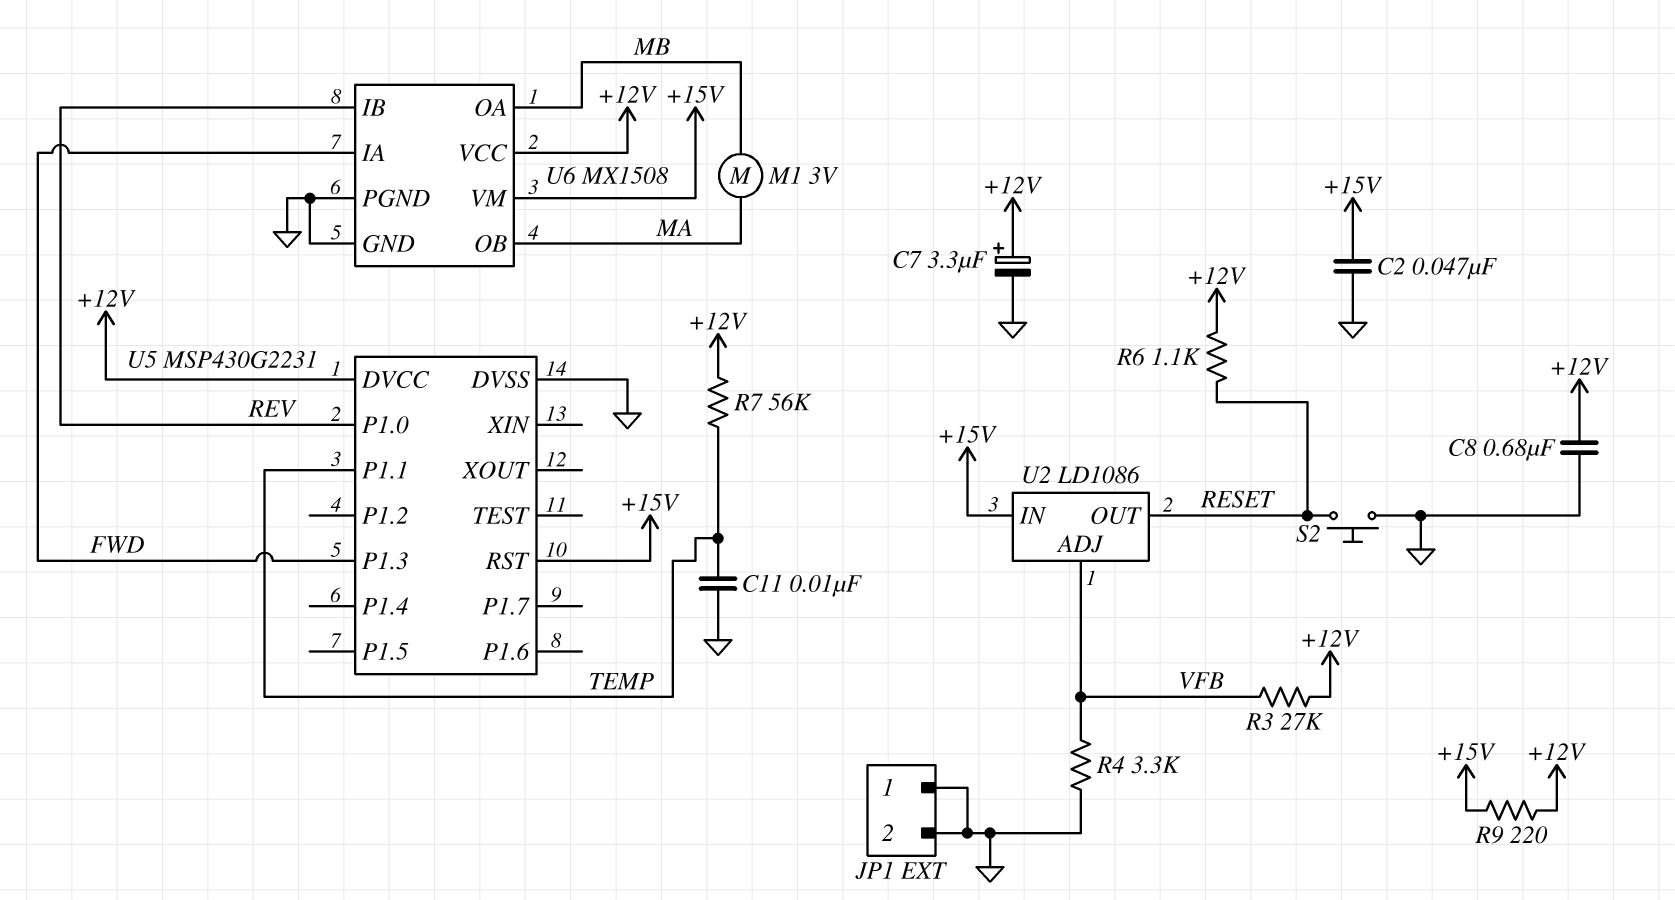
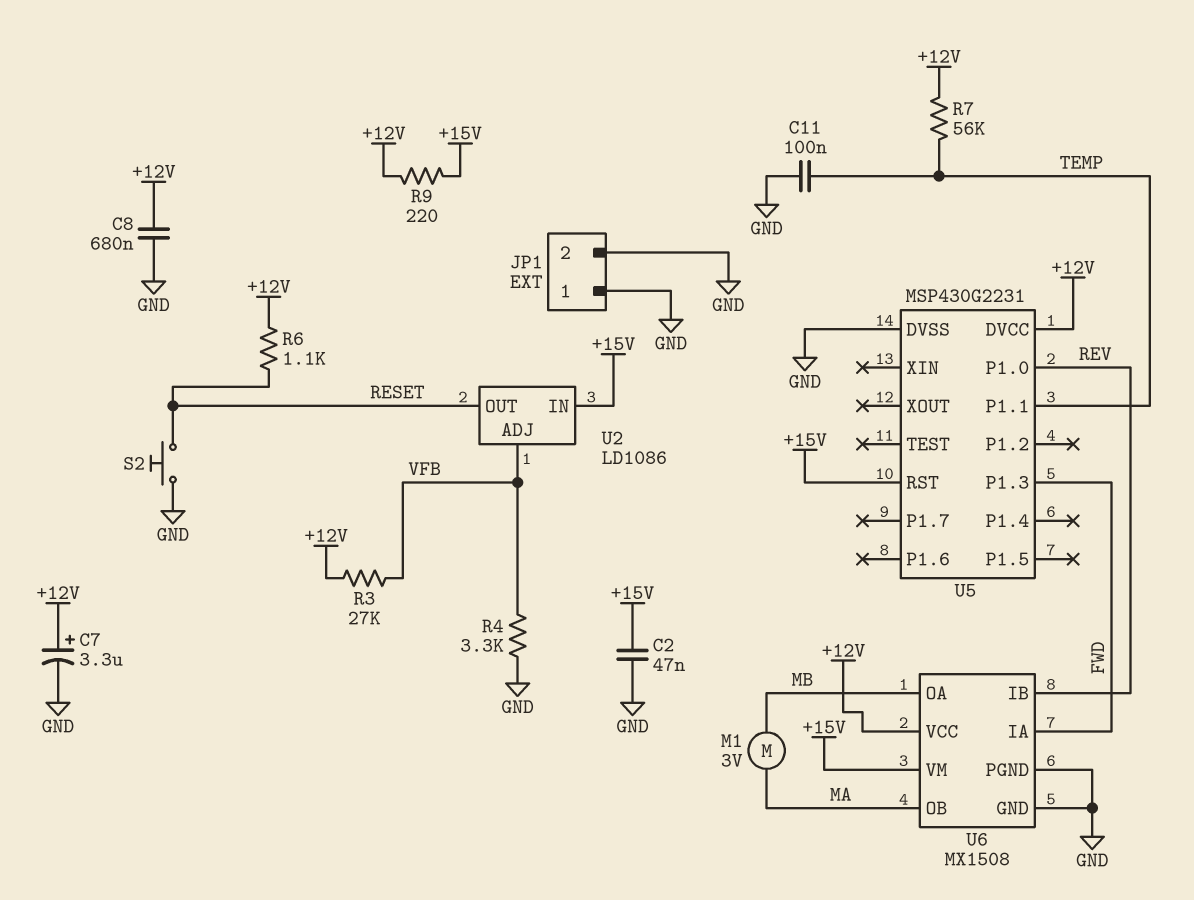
C11: 10nF (GND, TEMP) -> 100nF (GND, TEMP)

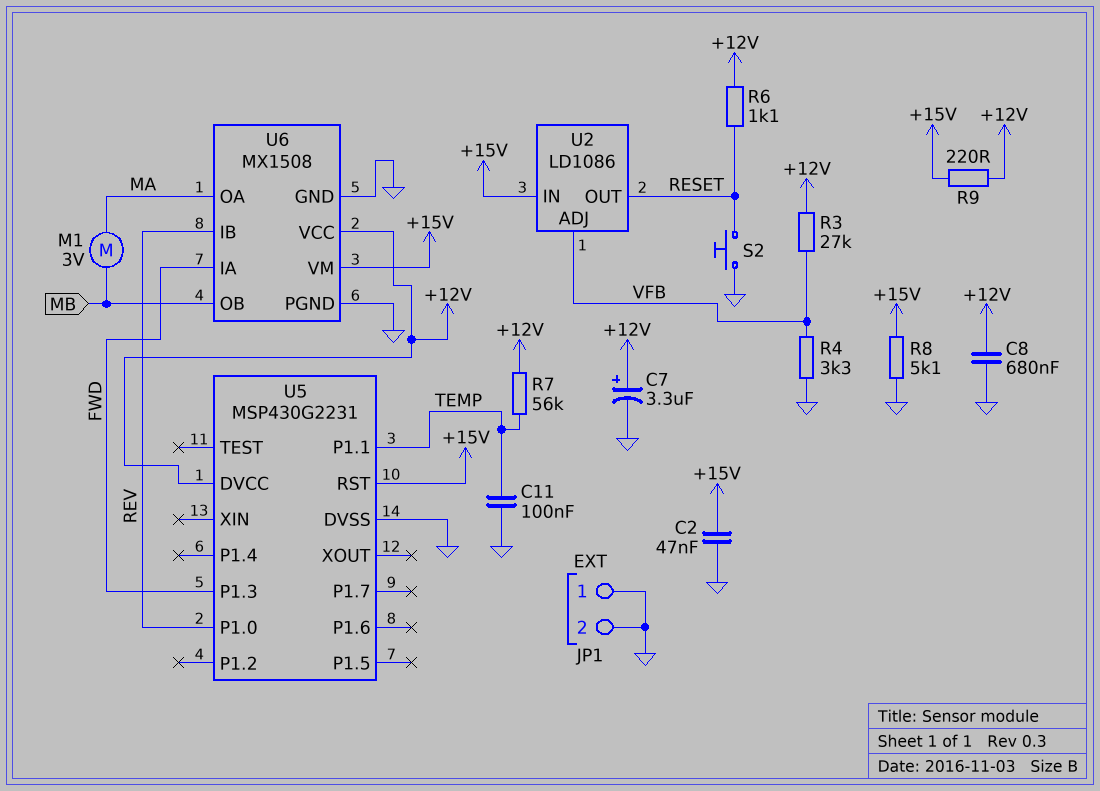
R8: none -> 5.1k (+15V, GND)
U6 pin OA: MB -> MA
U6 pin OB: MA -> MB

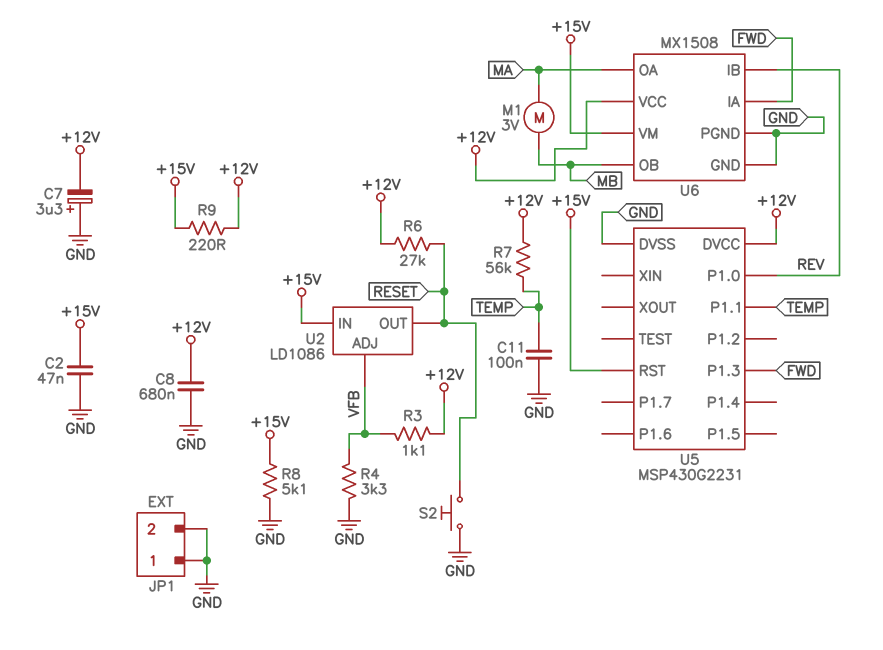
C7: 3.3uF (plus +12V, minus GND) -> 3.3uF (plus GND, minus +12V)
R3: 27k (+12V, VFB) -> 1.1k (+12V, VFB)
R6: 1.1k (+12V, RESET) -> 27k (+12V, RESET)

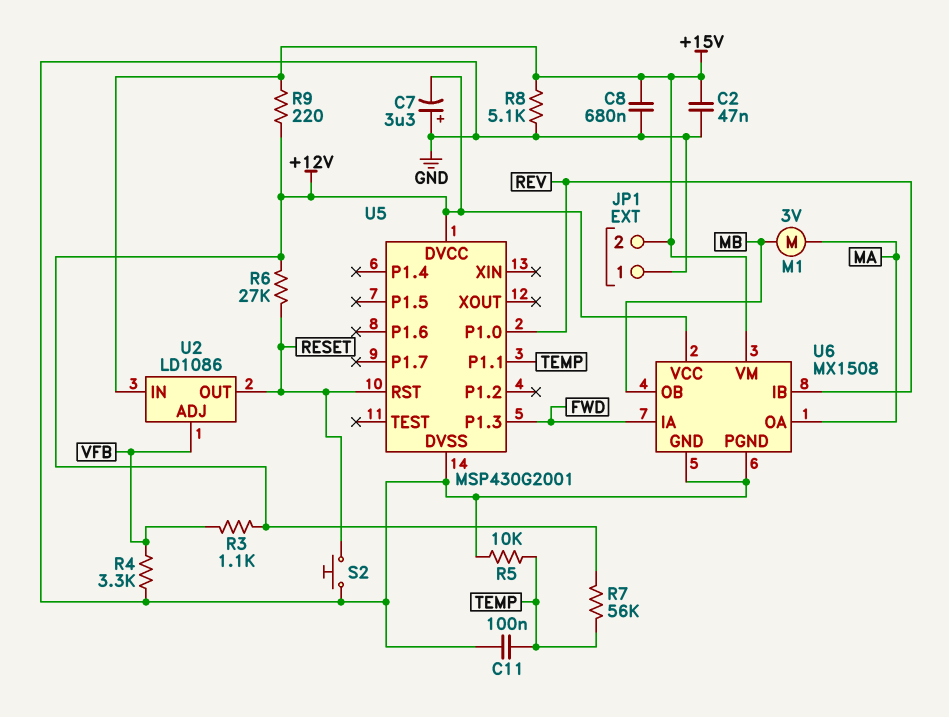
C8: 680nF (+12V, GND) -> 680nF (+15V, GND)
JP1 pin 2: GND -> +15V
R5: none -> 10k (GND, TEMP)
U5: MSP430G2231 -> MSP430G2001
U5 pin RST: +15V -> RESET

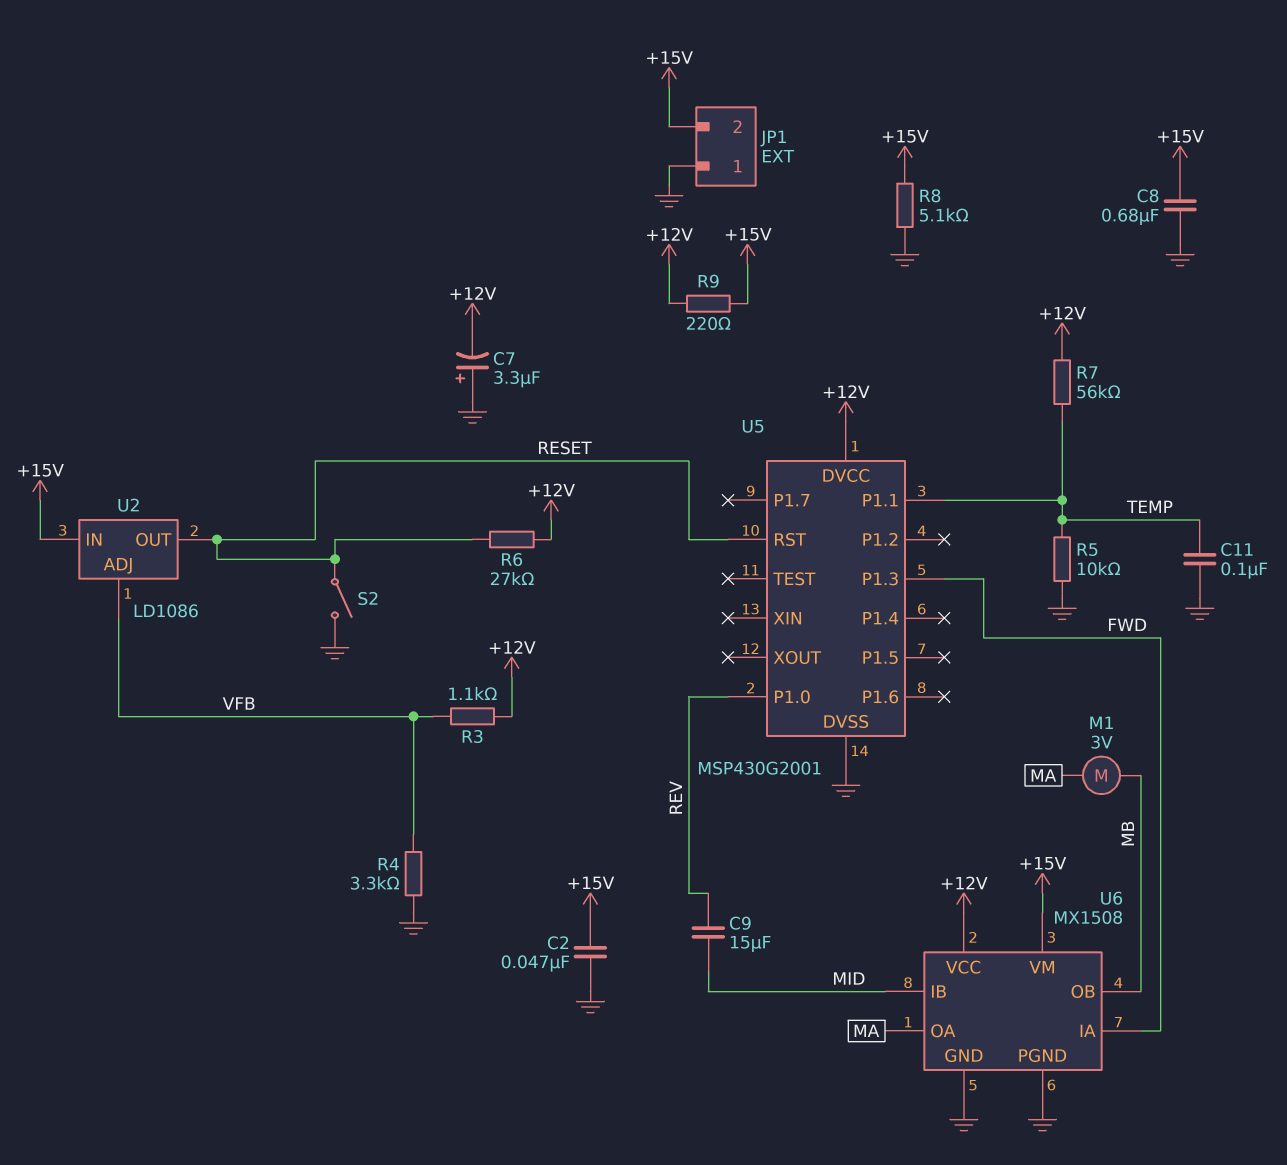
C9: none -> 15uF (MID, REV)
S2: button (GND, RESET) -> switch (GND, RESET)
U6 pin IB: REV -> MID

